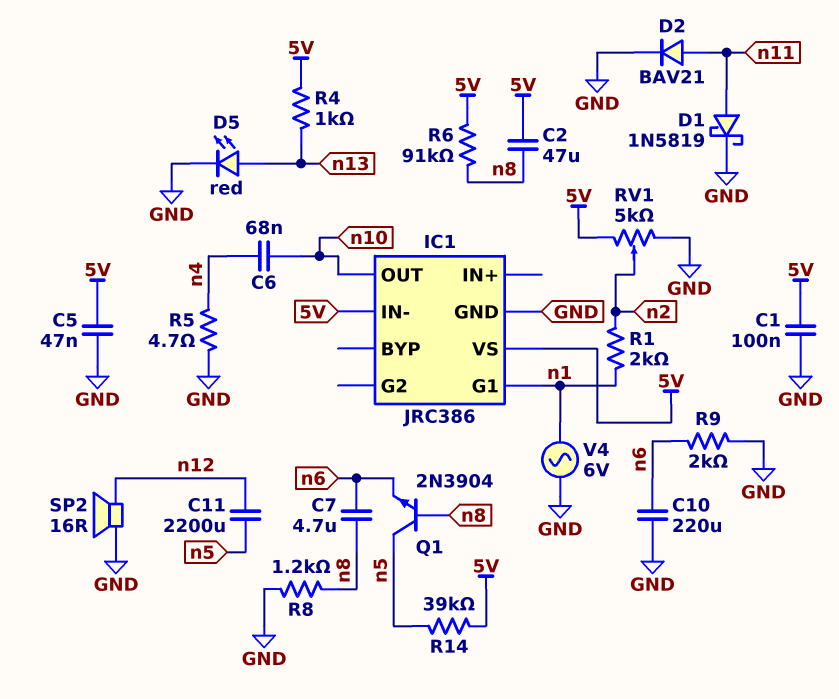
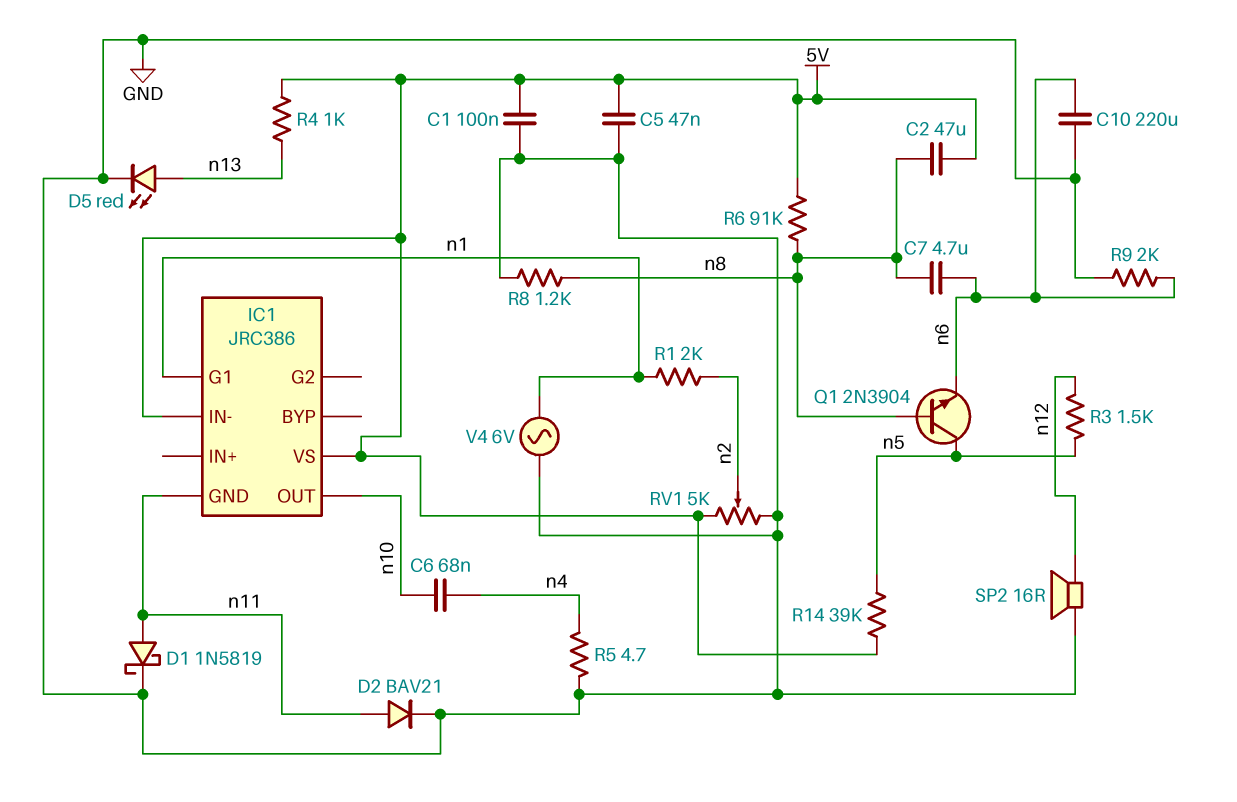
C11: 2200uF (n5, n12) -> none
IC1 pin GND: GND -> n11
R3: none -> 1.5k (n5, n12)

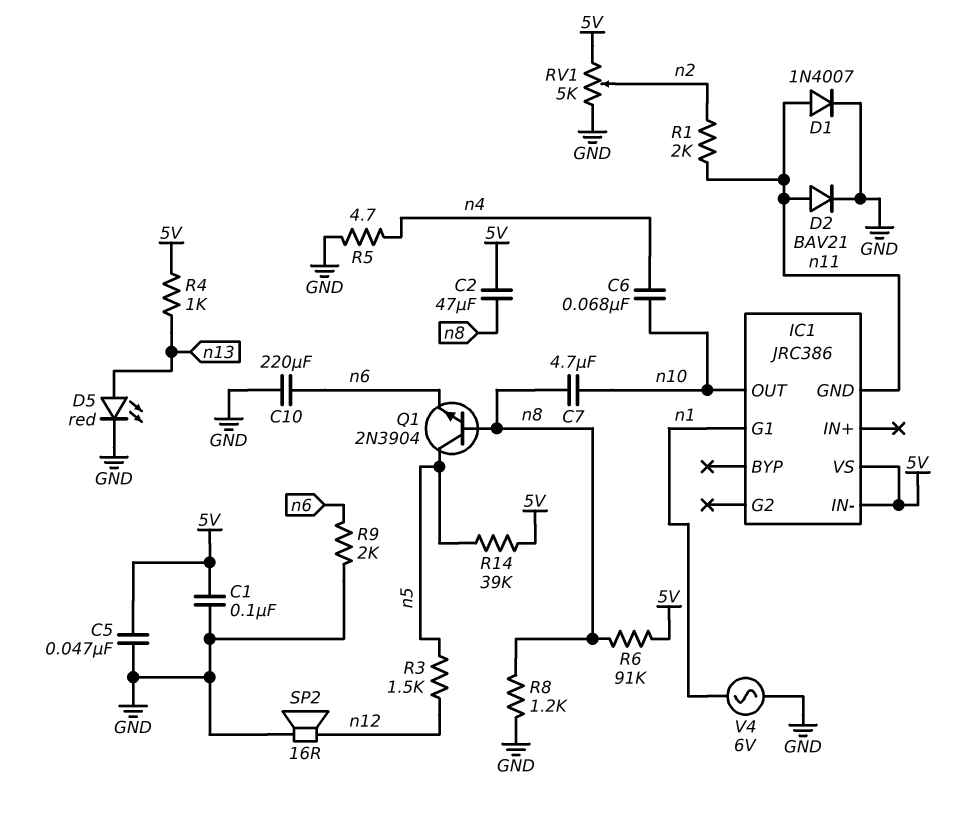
C7: 4.7uF (n6, n8) -> 4.7uF (n8, n10)
D1: schottky 1N5819 (A n11, K GND) -> diode 1N4007 (A n11, K GND)
R1: 2k (n1, n2) -> 2k (n2, n11)

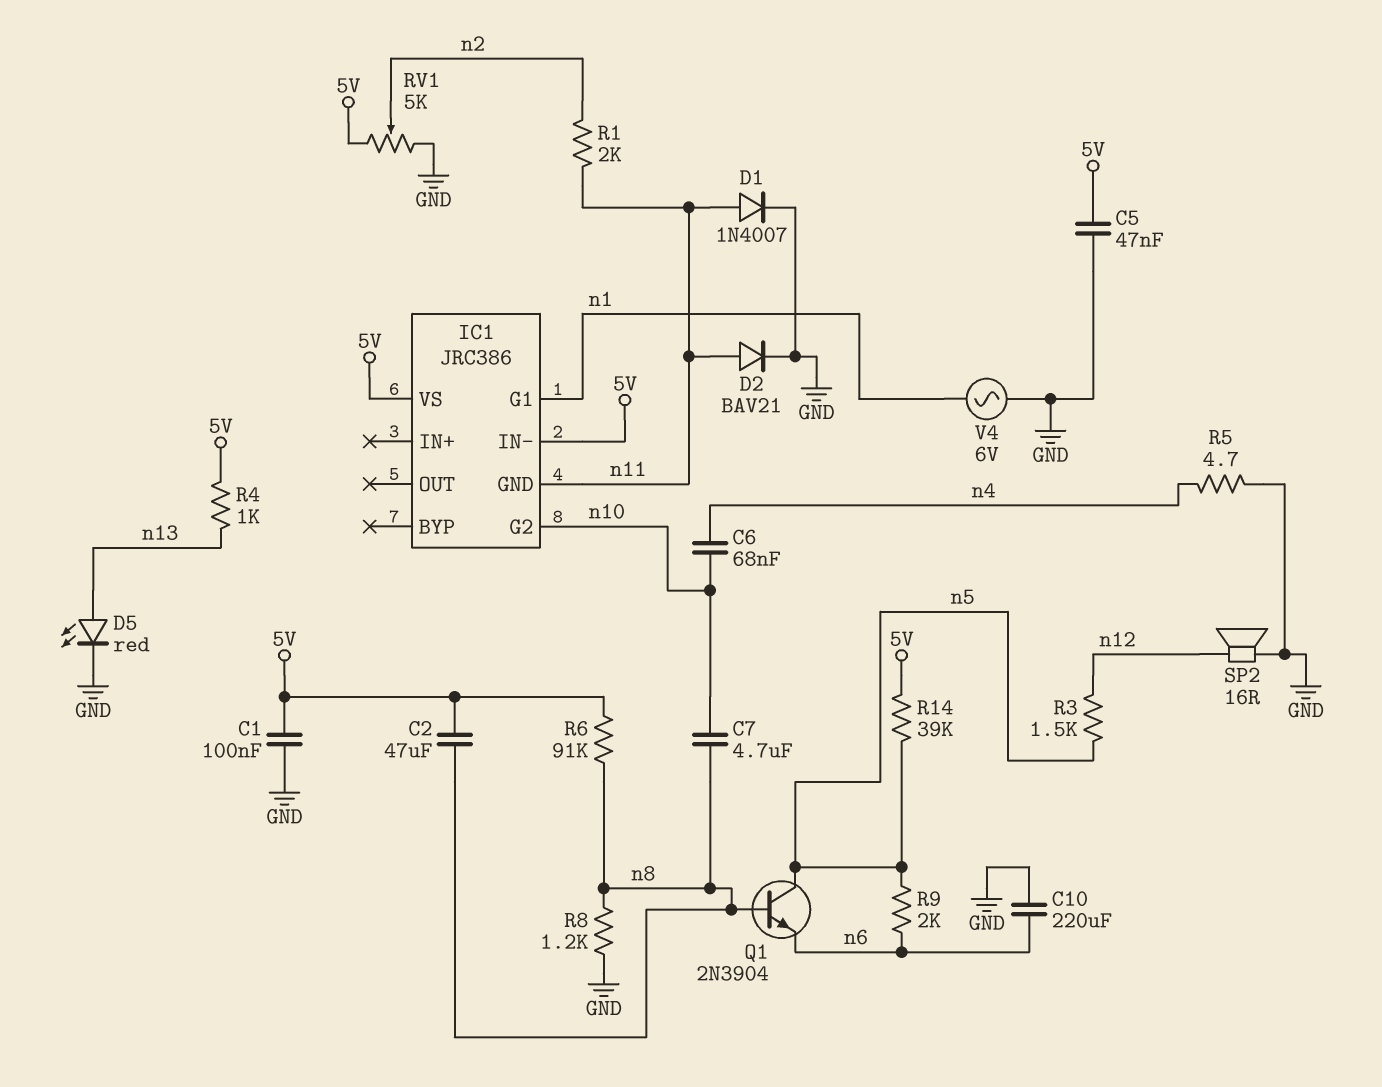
IC1 pin G2: none -> n10
IC1 pin OUT: n10 -> none
R9: 2k (GND, n6) -> 2k (n5, n6)

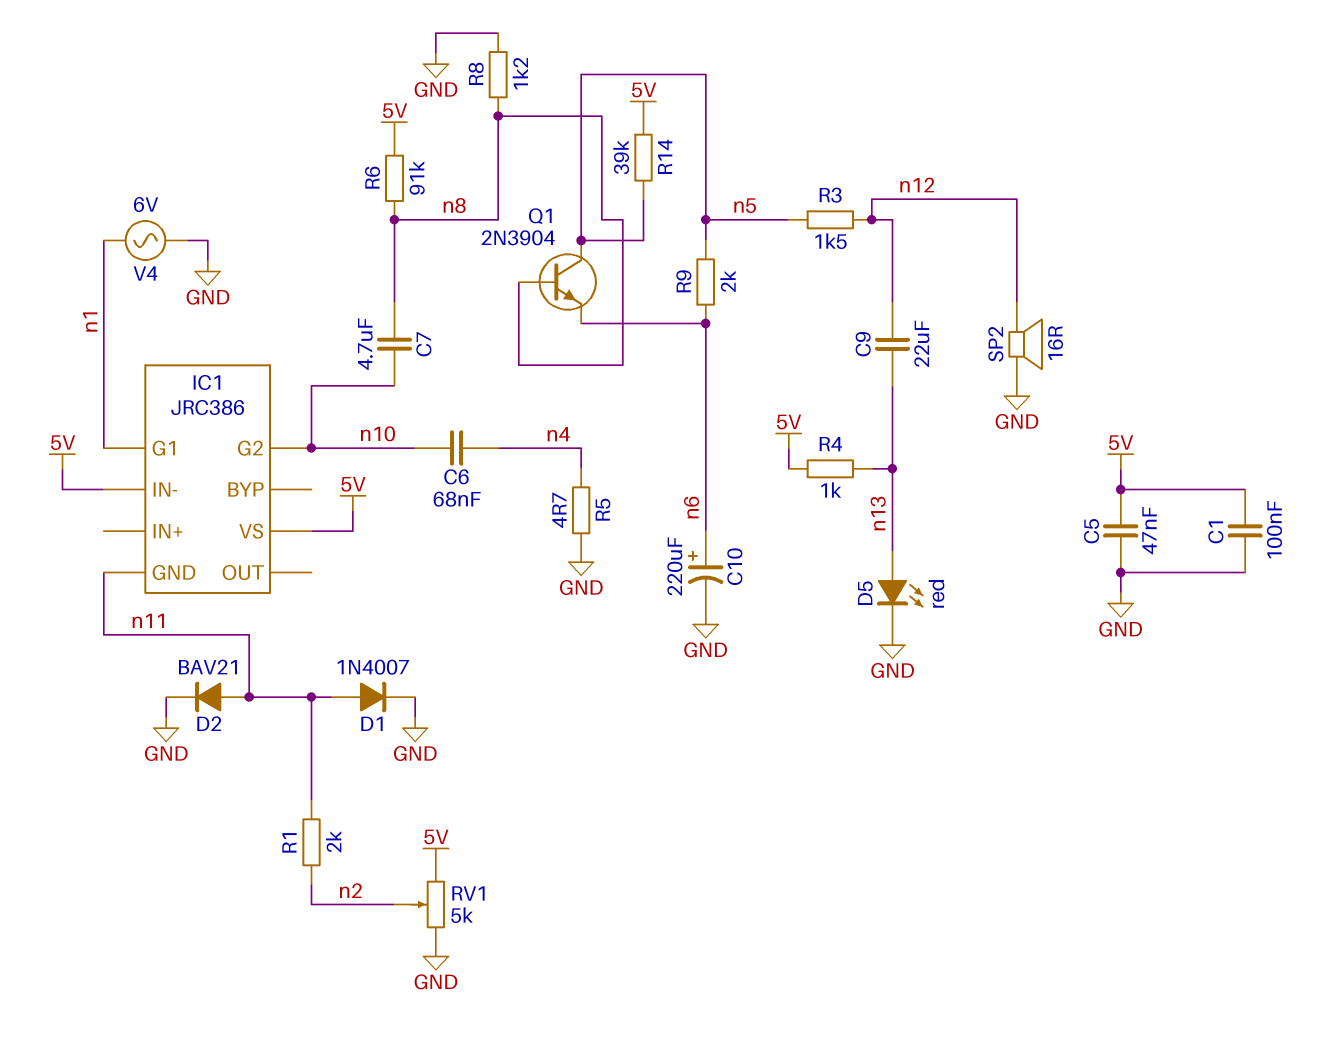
C2: 47uF (5V, n8) -> none
C9: none -> 22uF (n12, n13)
C10: 220uF (GND, n6) -> 220uF (plus n6, minus GND)

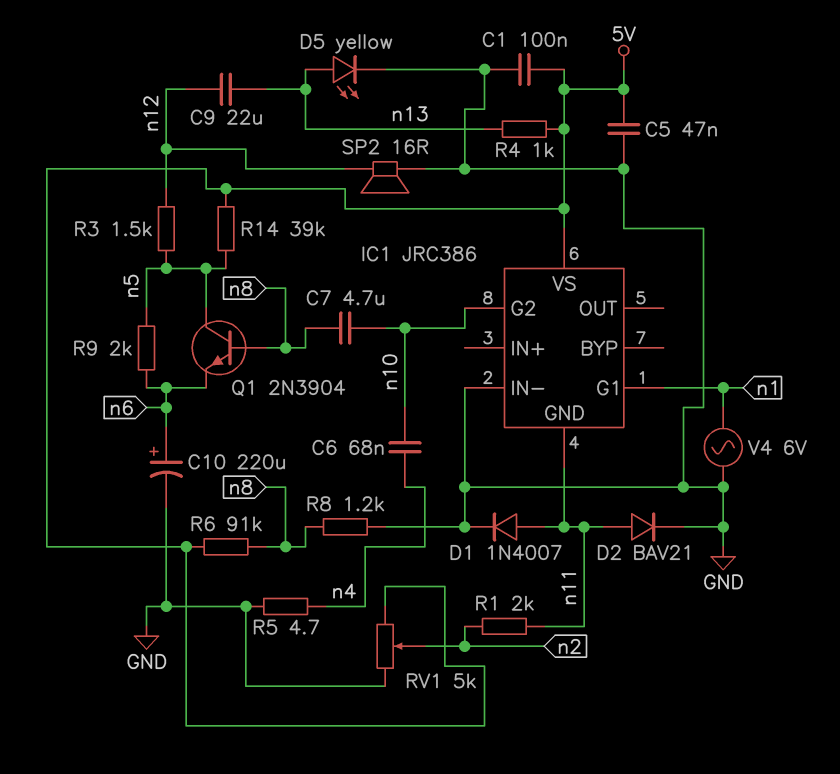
D5: LED red (A n13, K GND) -> LED yellow (A n13, K GND)
IC1 pin IN-: 5V -> GND

